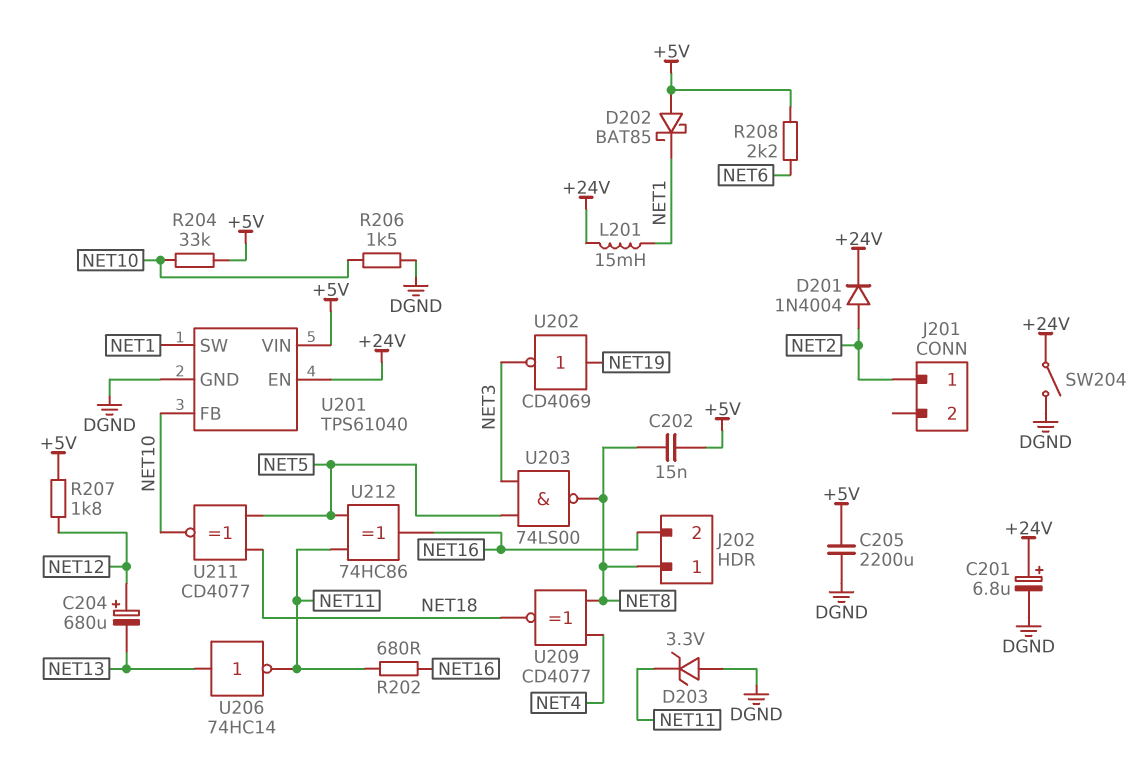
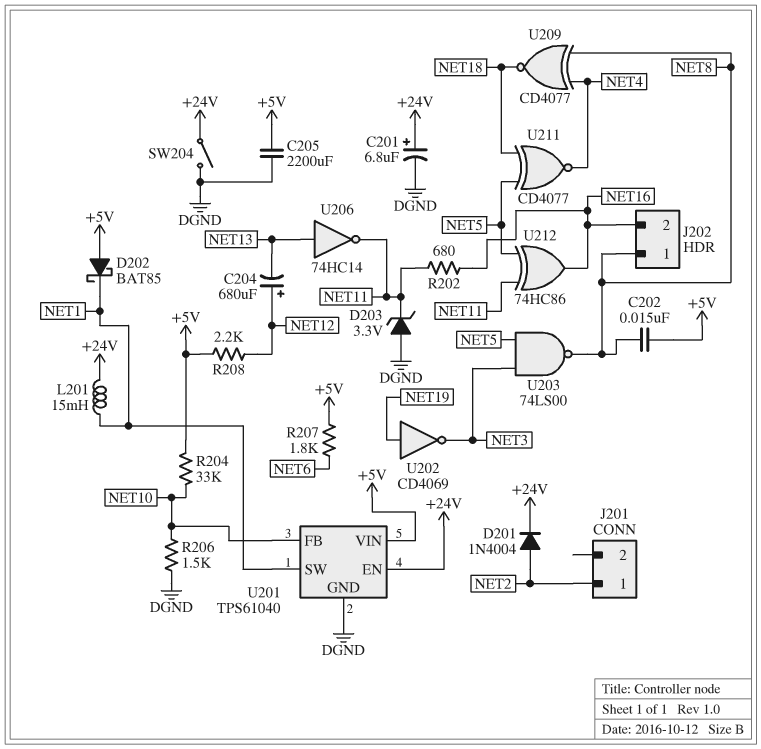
R207: 1.8k (+5V, NET12) -> 1.8k (+5V, NET6)
R208: 2.2k (+5V, NET6) -> 2.2k (+5V, NET12)
U211: XNOR CD4077 (in NET5, in NET18, out NET10) -> XNOR CD4077 (in NET5, in NET18, out NET4)

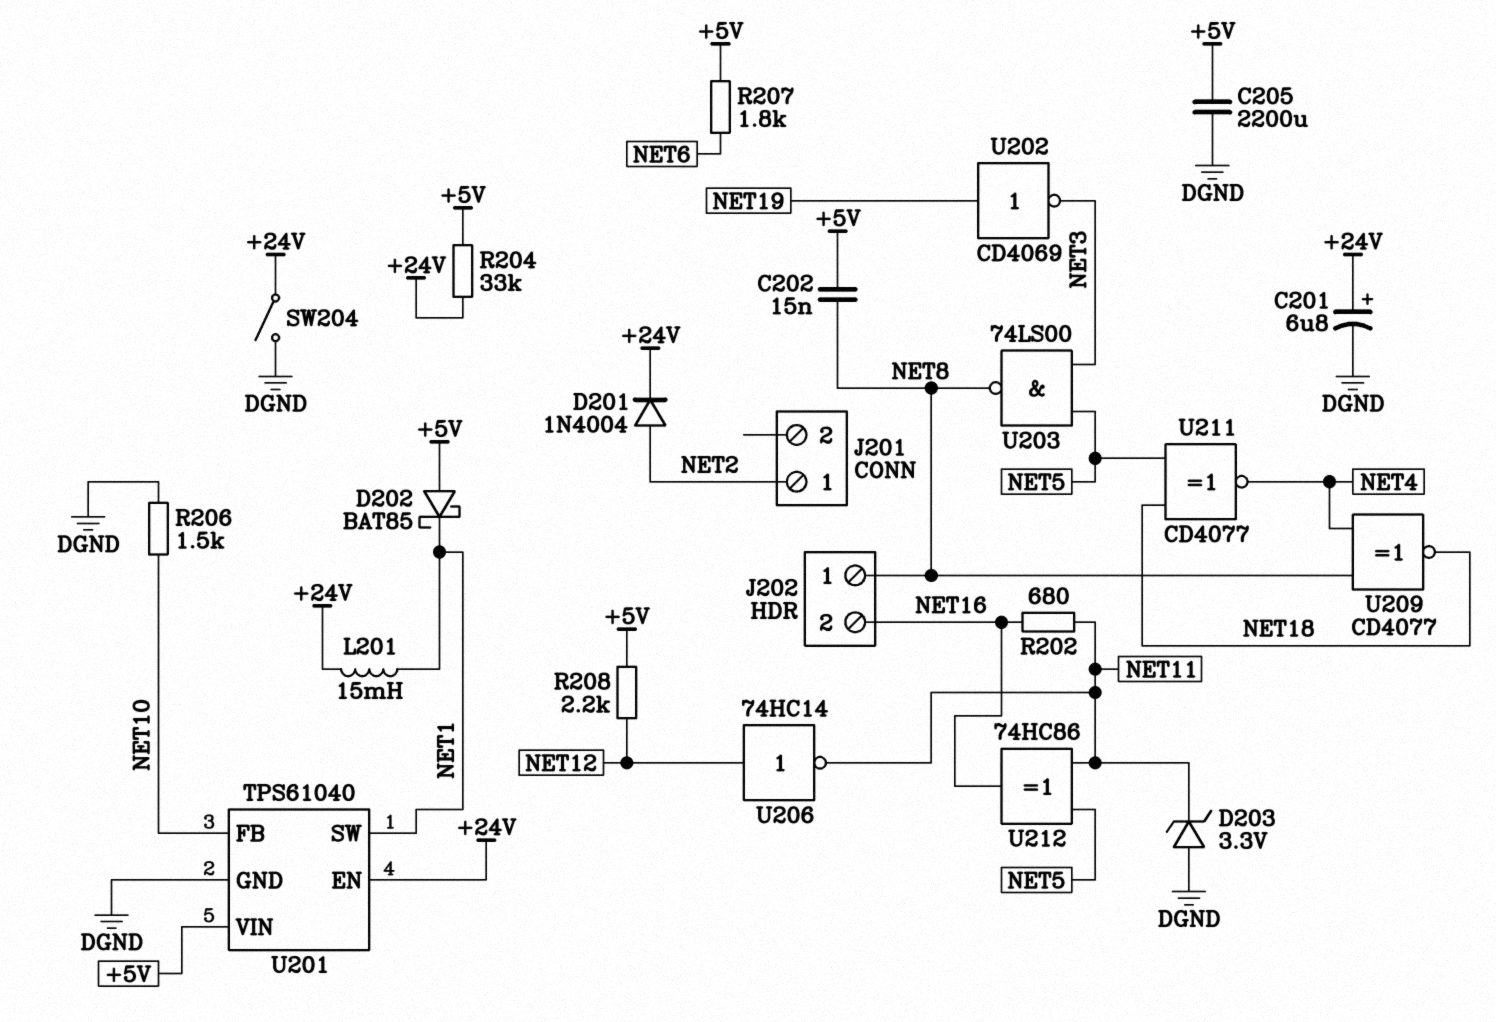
C204: 680uF (plus NET12, minus NET13) -> none
R204: 33k (+5V, NET10) -> 33k (+5V, +24V)
U206: NOT 74HC14 (in NET13, out NET11) -> NOT 74HC14 (in NET12, out NET11)

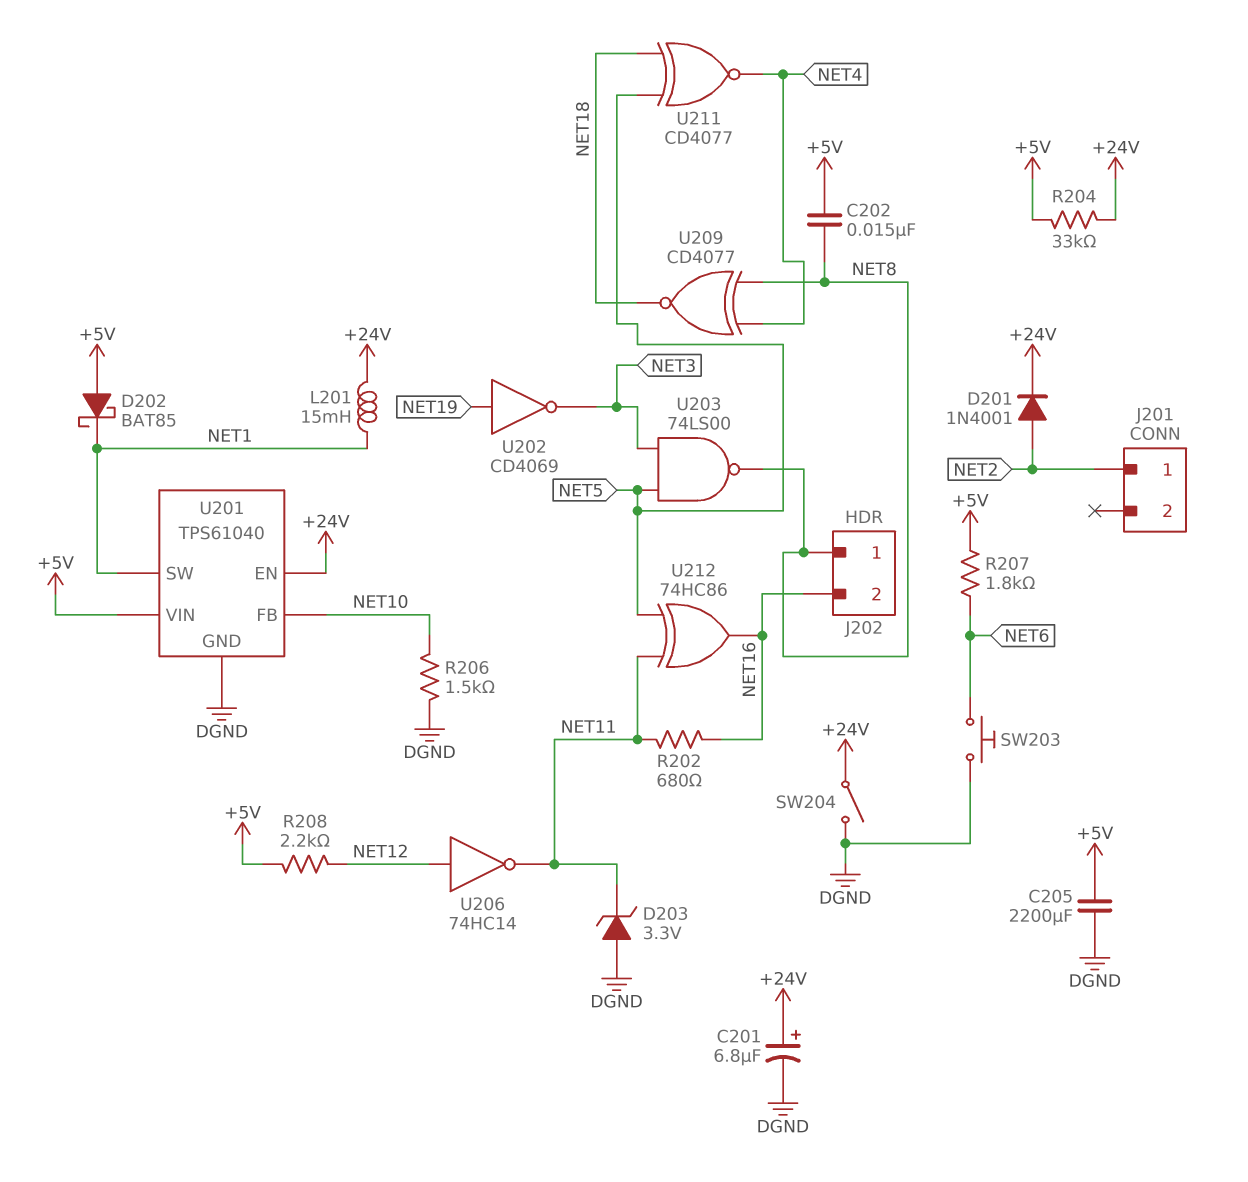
D201: diode 1N4004 (A NET2, K +24V) -> diode 1N4001 (A NET2, K +24V)
SW203: none -> button (DGND, NET6)

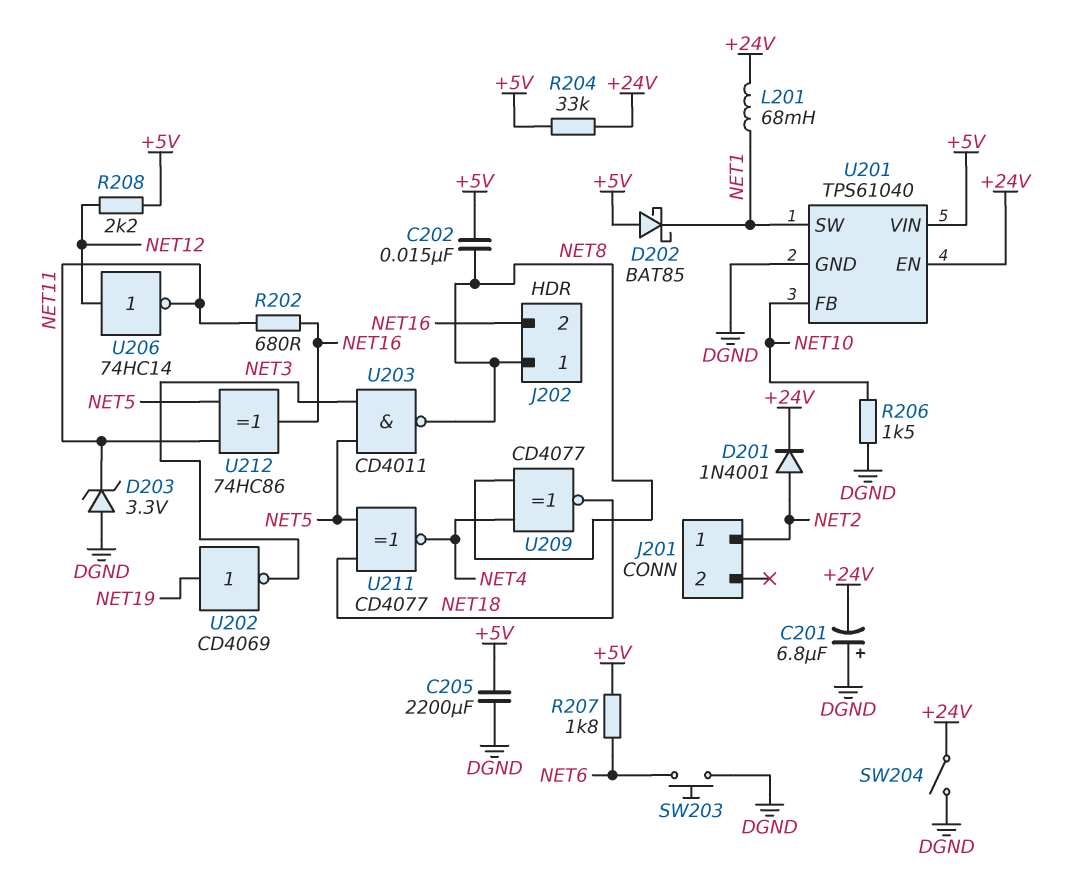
C201: 6.8uF (plus +24V, minus DGND) -> 6.8uF (plus DGND, minus +24V)
L201: 15mH (+24V, NET1) -> 68mH (+24V, NET1)
U203: NAND 74LS00 (in NET3, in NET5, out NET8) -> NAND CD4011 (in NET3, in NET5, out NET8)

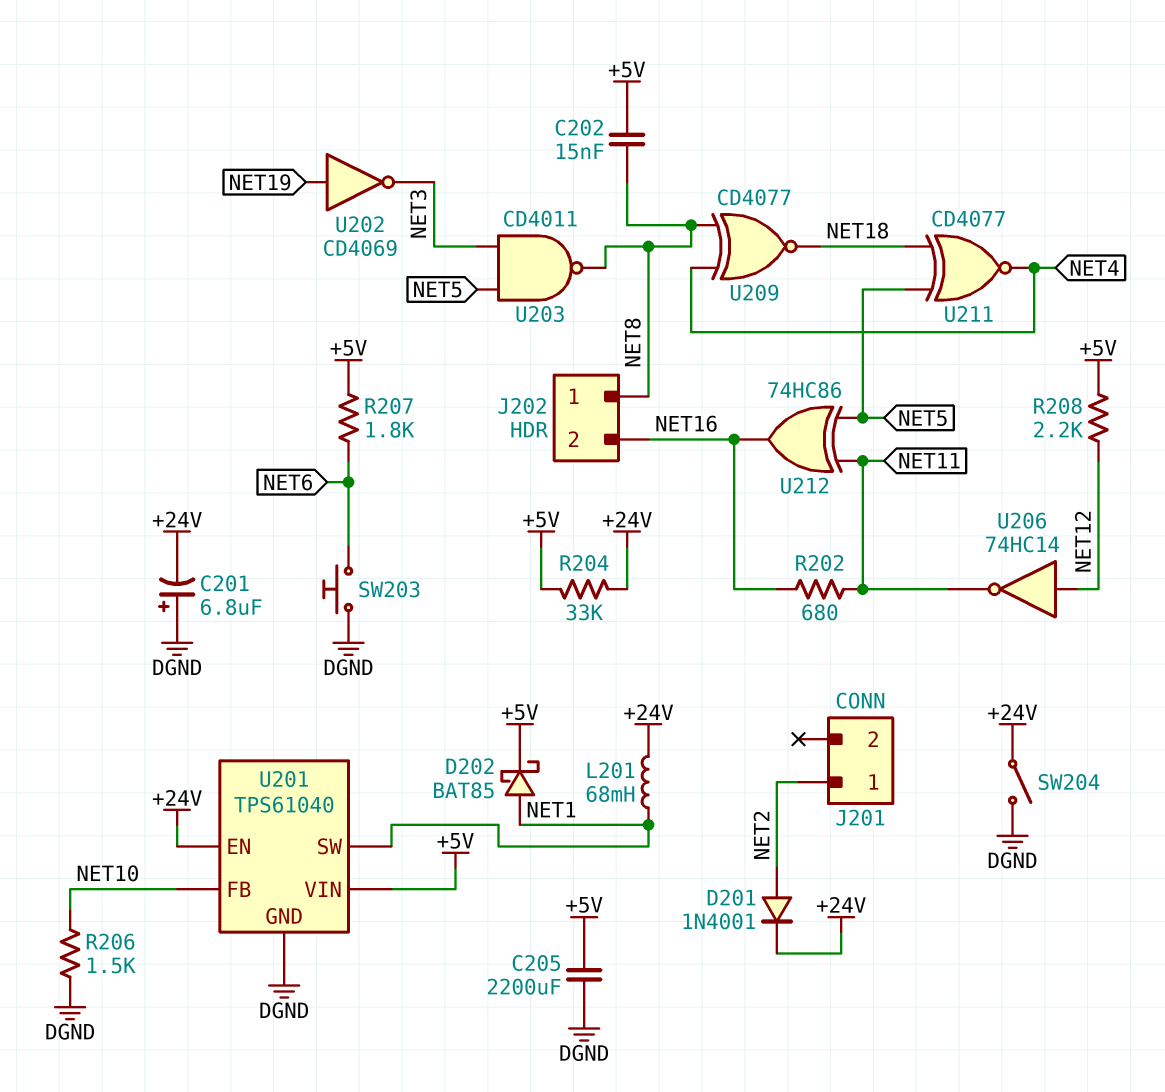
D202: schottky BAT85 (A +5V, K NET1) -> schottky BAT85 (A NET1, K +5V)
D203: zener 3.3V (A DGND, K NET11) -> none

